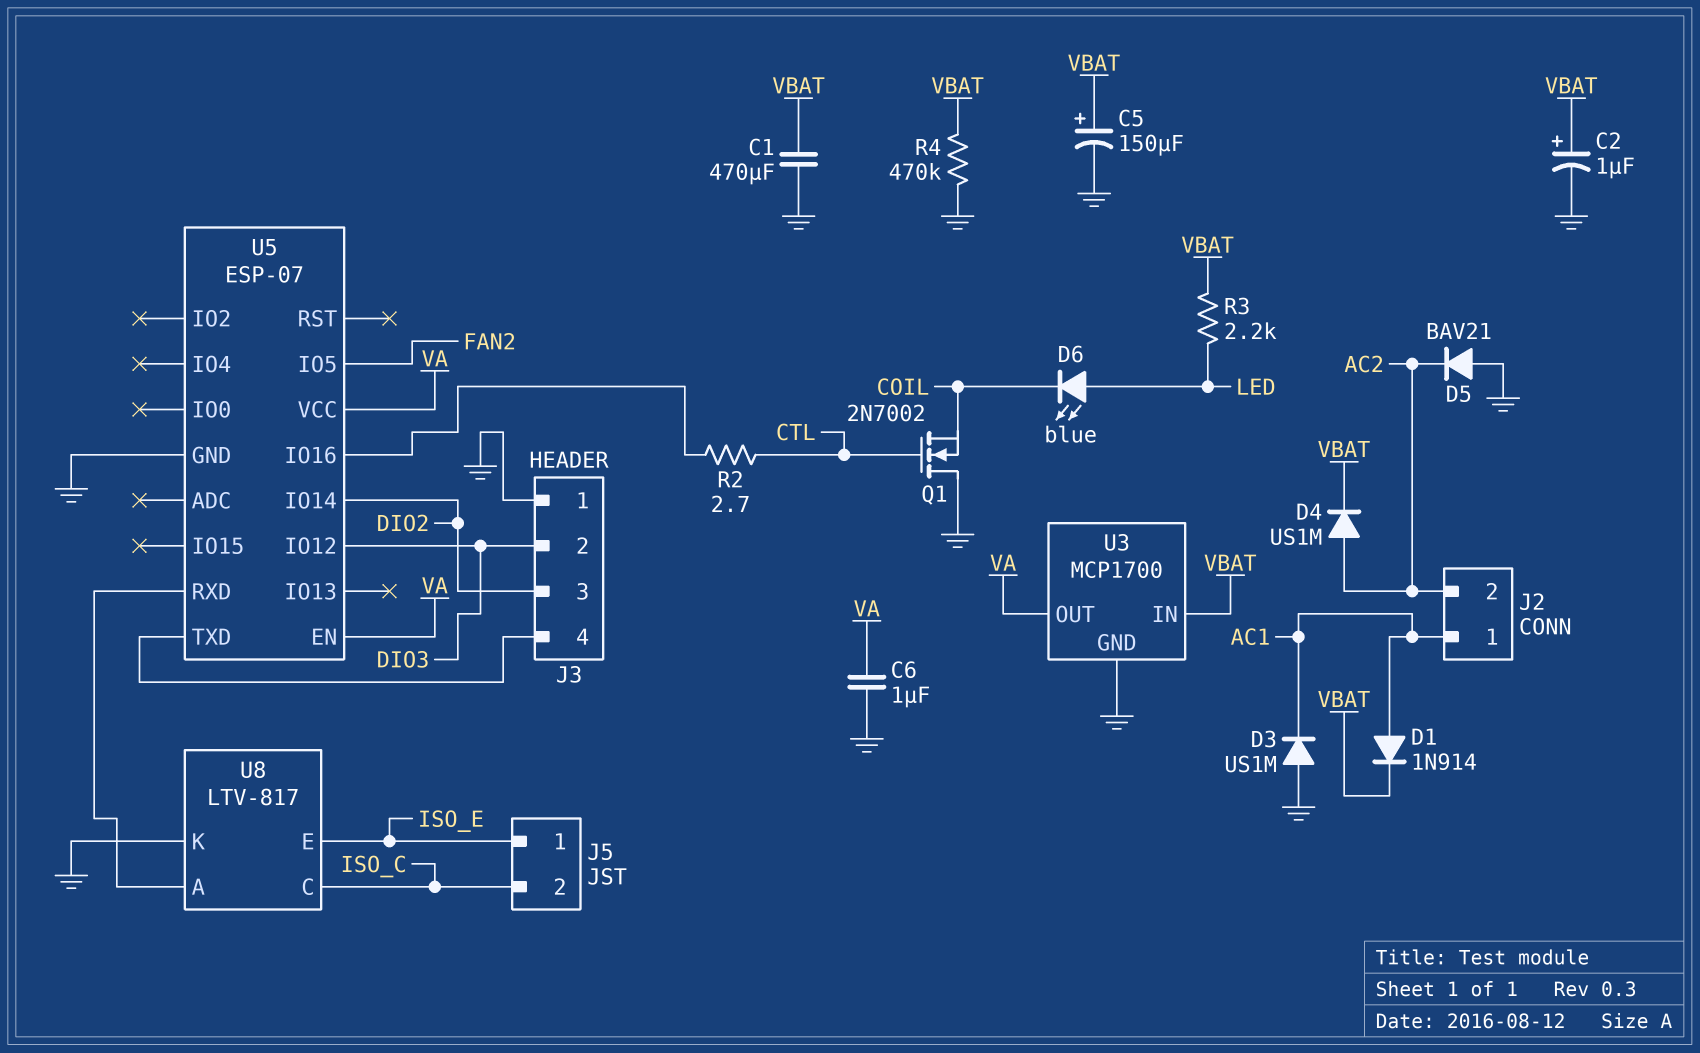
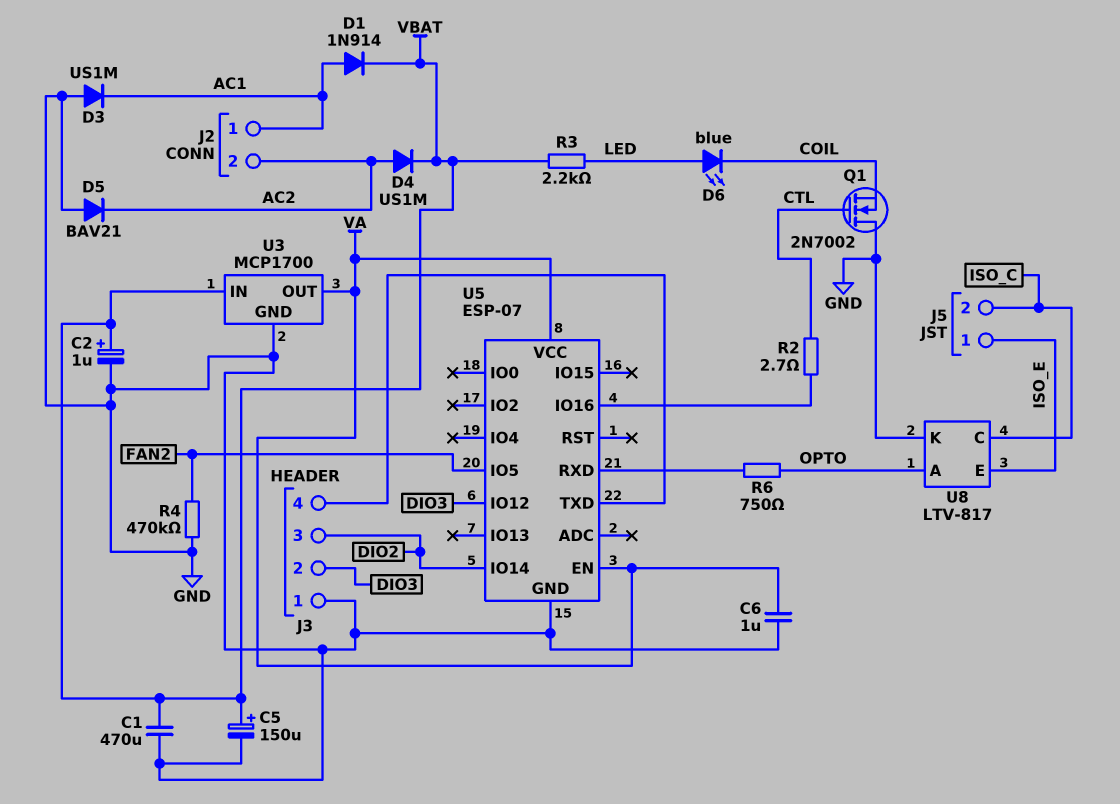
R4: 470k (GND, VBAT) -> 470k (FAN2, GND)
R6: none -> 750 (OPTO, U5/RXD)
U8 pin A: U5/RXD -> OPTO

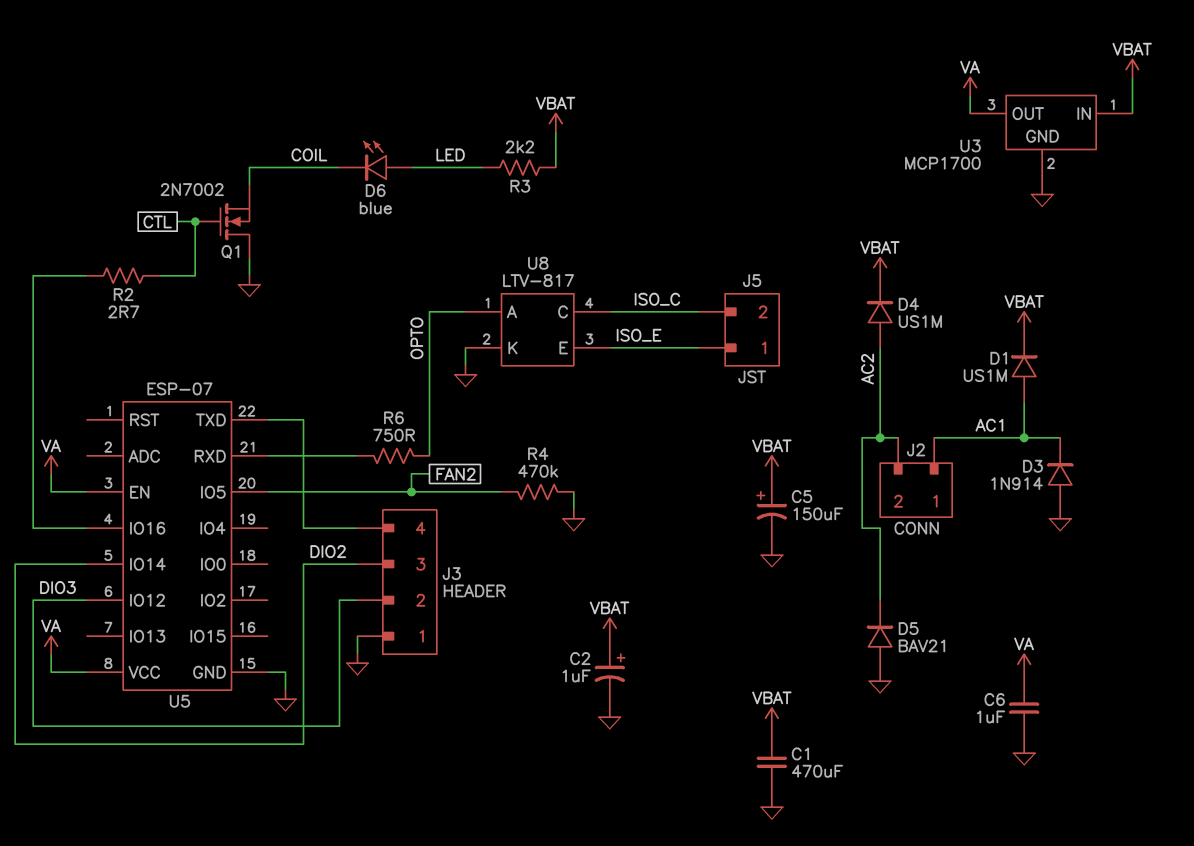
D1: diode 1N914 (A AC1, K VBAT) -> diode US1M (A AC1, K VBAT)
D3: diode US1M (A GND, K AC1) -> diode 1N914 (A GND, K AC1)

